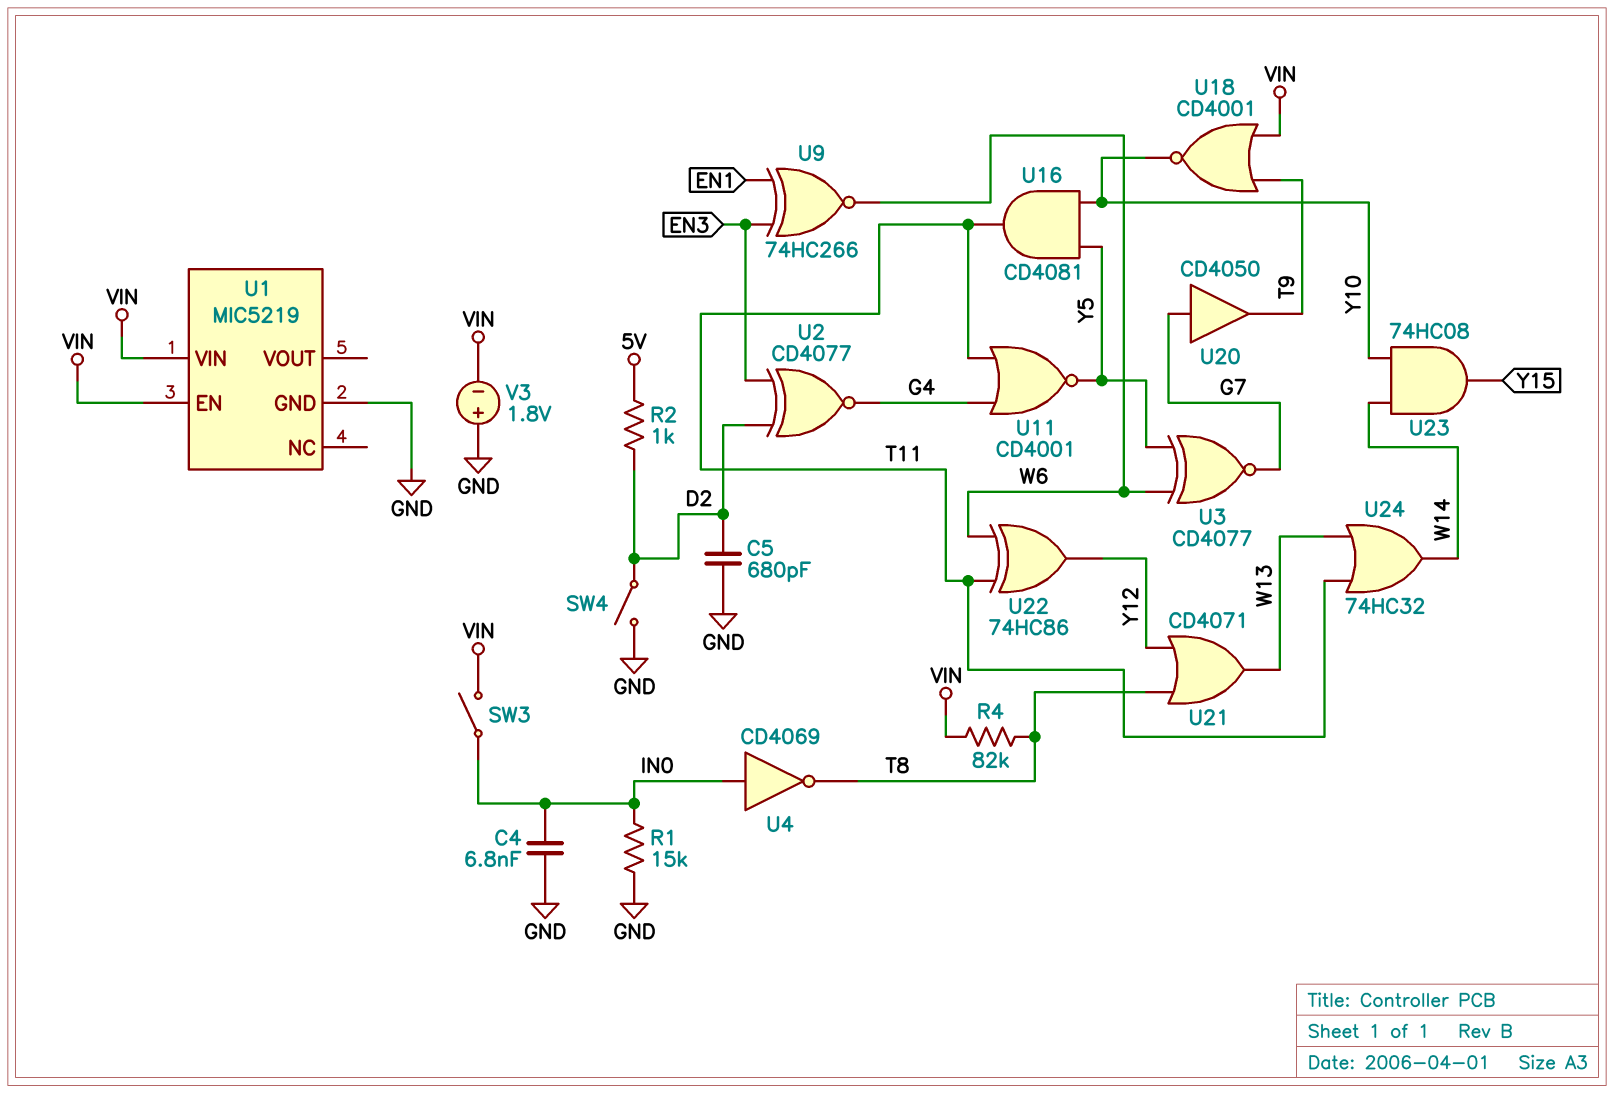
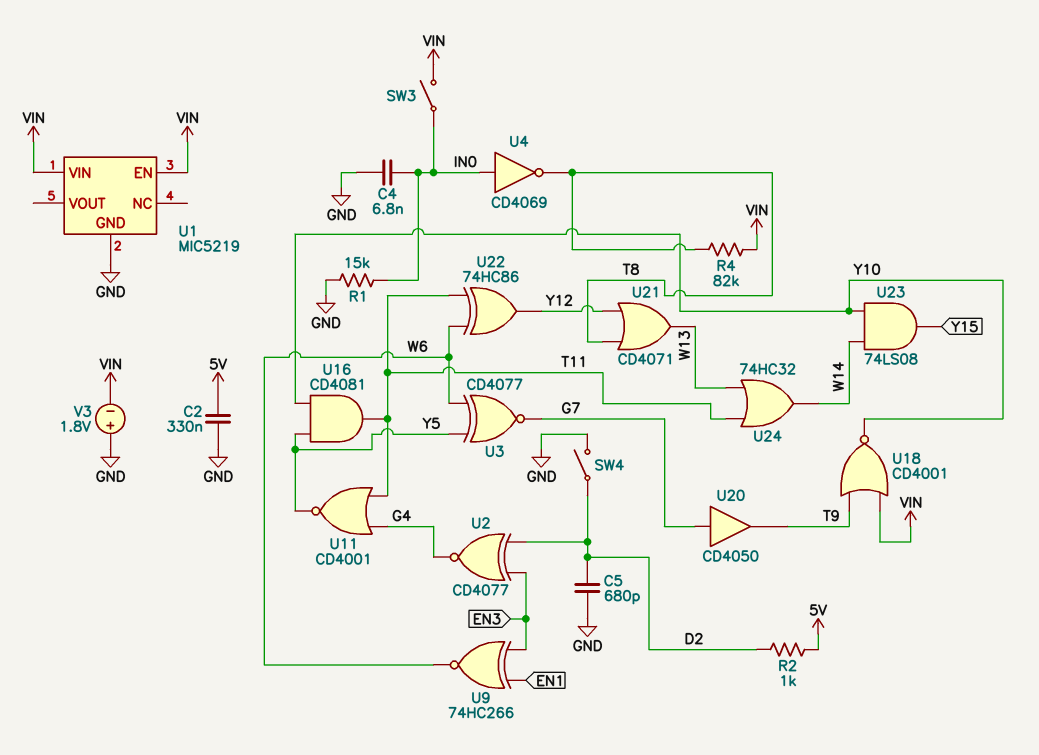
C2: none -> 330nF (5V, GND)
U23: AND 74HC08 (in W14, in Y10, out Y15) -> AND 74LS08 (in W14, in Y10, out Y15)

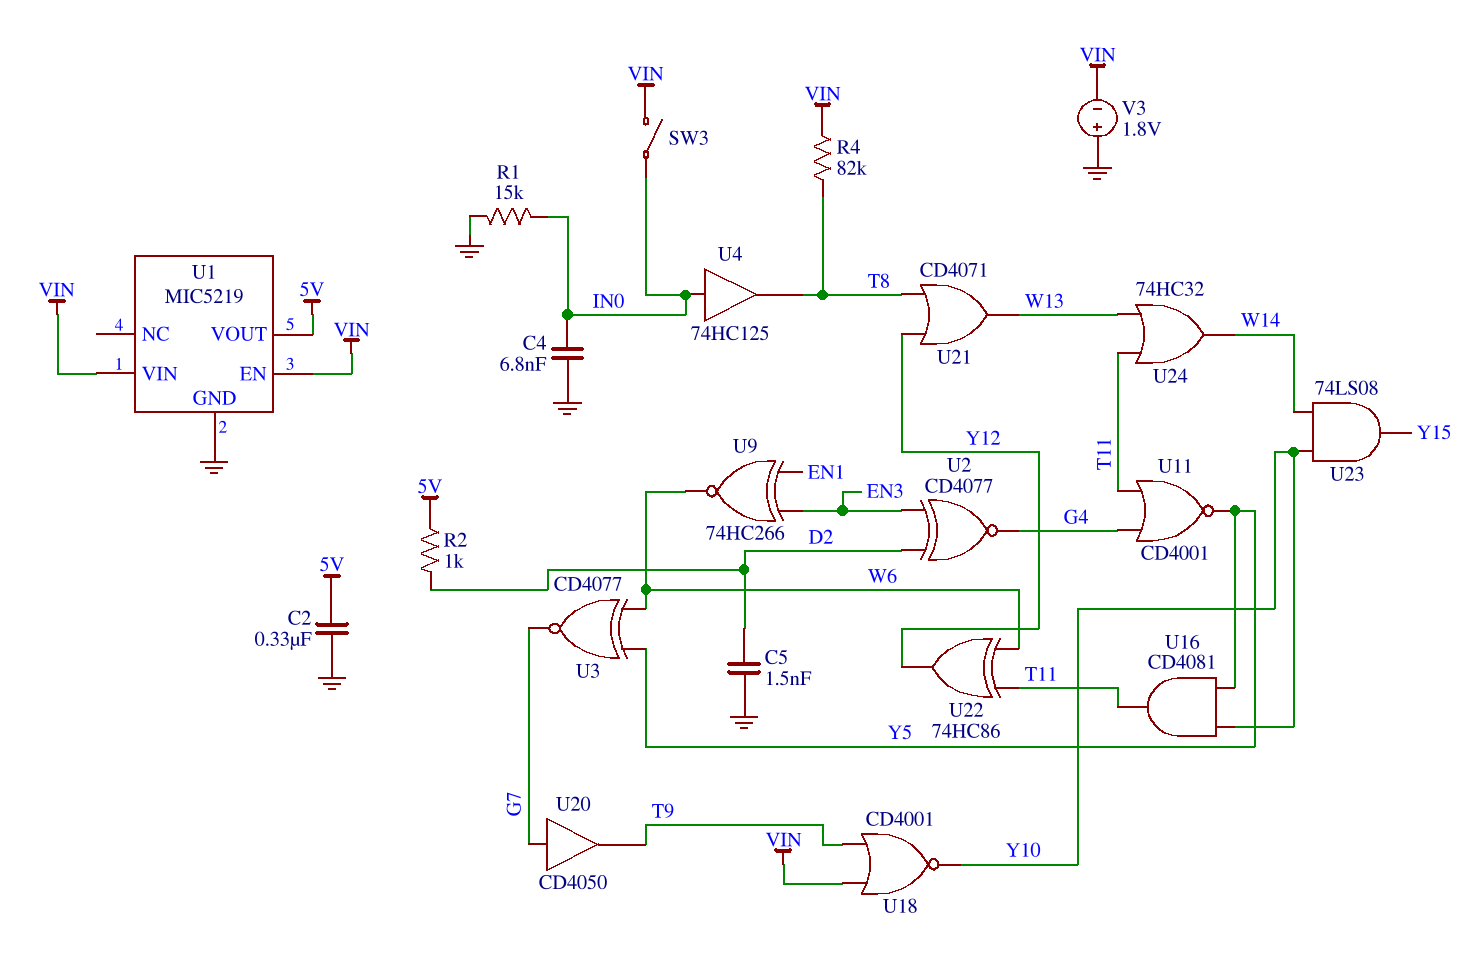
C5: 680pF (D2, GND) -> 1.5nF (D2, GND)
SW4: switch (D2, GND) -> none
U1 pin VOUT: none -> 5V
U4: NOT CD4069 (in IN0, out T8) -> buffer 74HC125 (in IN0, out T8)

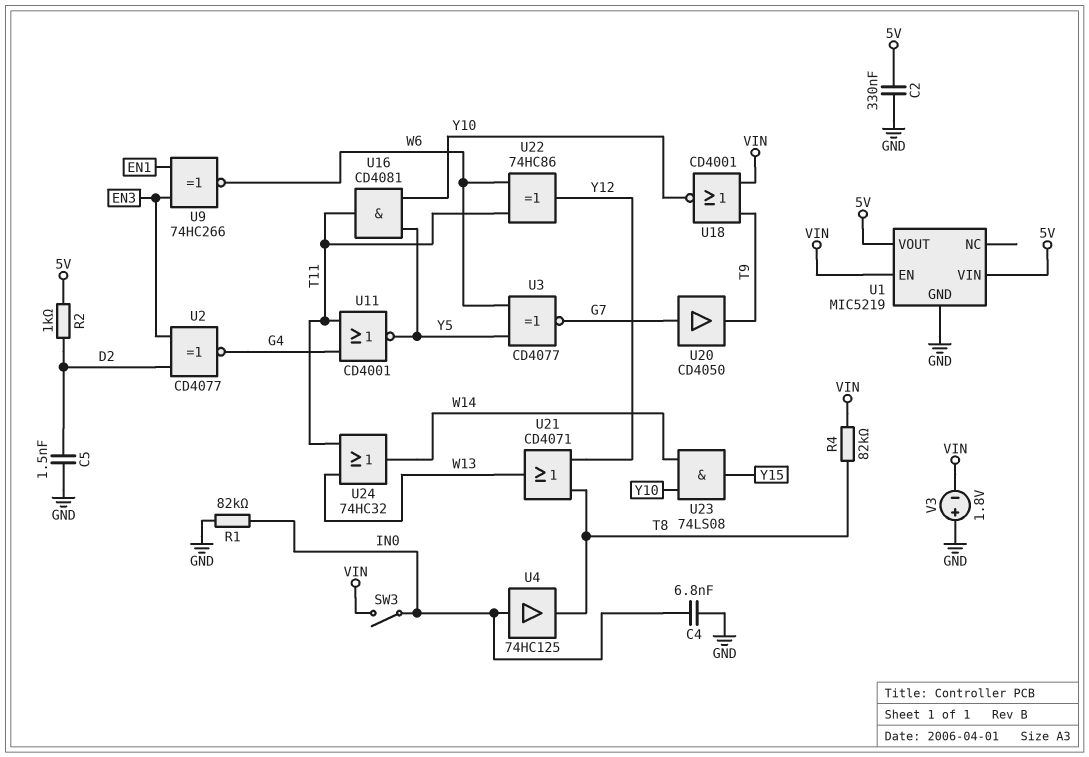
R1: 15k (GND, IN0) -> 82k (GND, IN0)
U1 pin VIN: VIN -> 5V

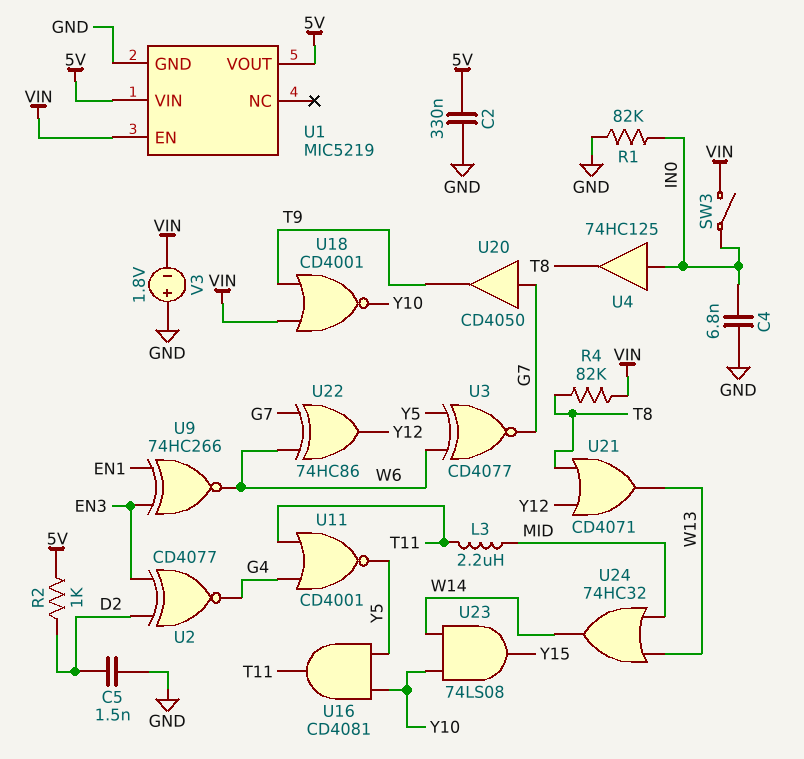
L3: none -> 2.2uH (MID, T11)
U22: XOR 74HC86 (in T11, in W6, out Y12) -> XOR 74HC86 (in G7, in W6, out Y12)
U24: OR 74HC32 (in T11, in W13, out W14) -> OR 74HC32 (in MID, in W13, out W14)

